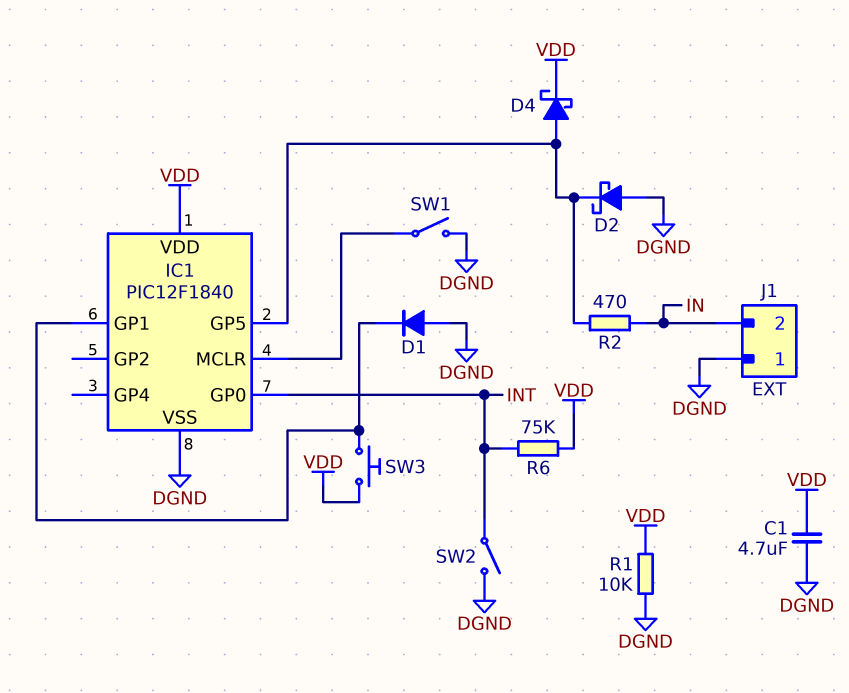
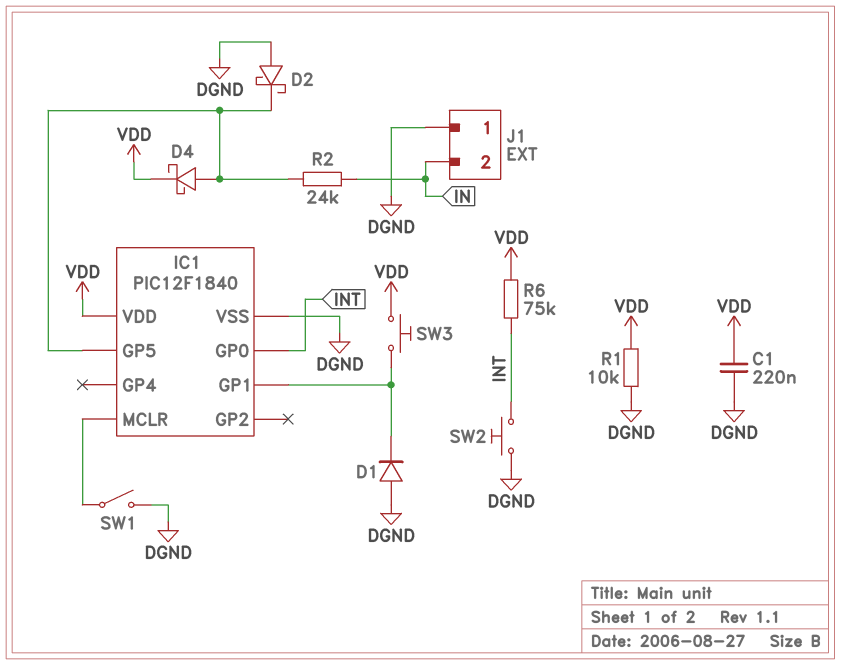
C1: 4.7uF (DGND, VDD) -> 220nF (DGND, VDD)
R2: 470 (IC1/GP5, IN) -> 24k (IC1/GP5, IN)
SW2: switch (DGND, INT) -> button (DGND, INT)

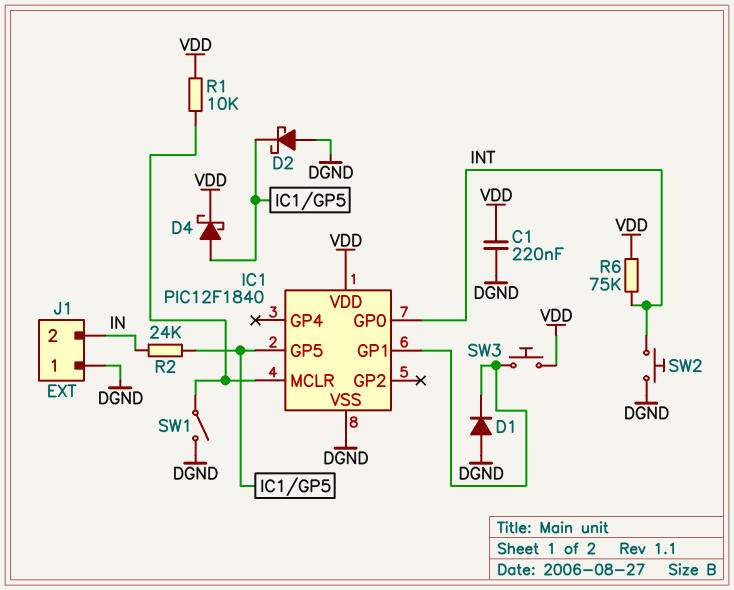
R1: 10k (DGND, VDD) -> 10k (IC1/MCLR, VDD)

